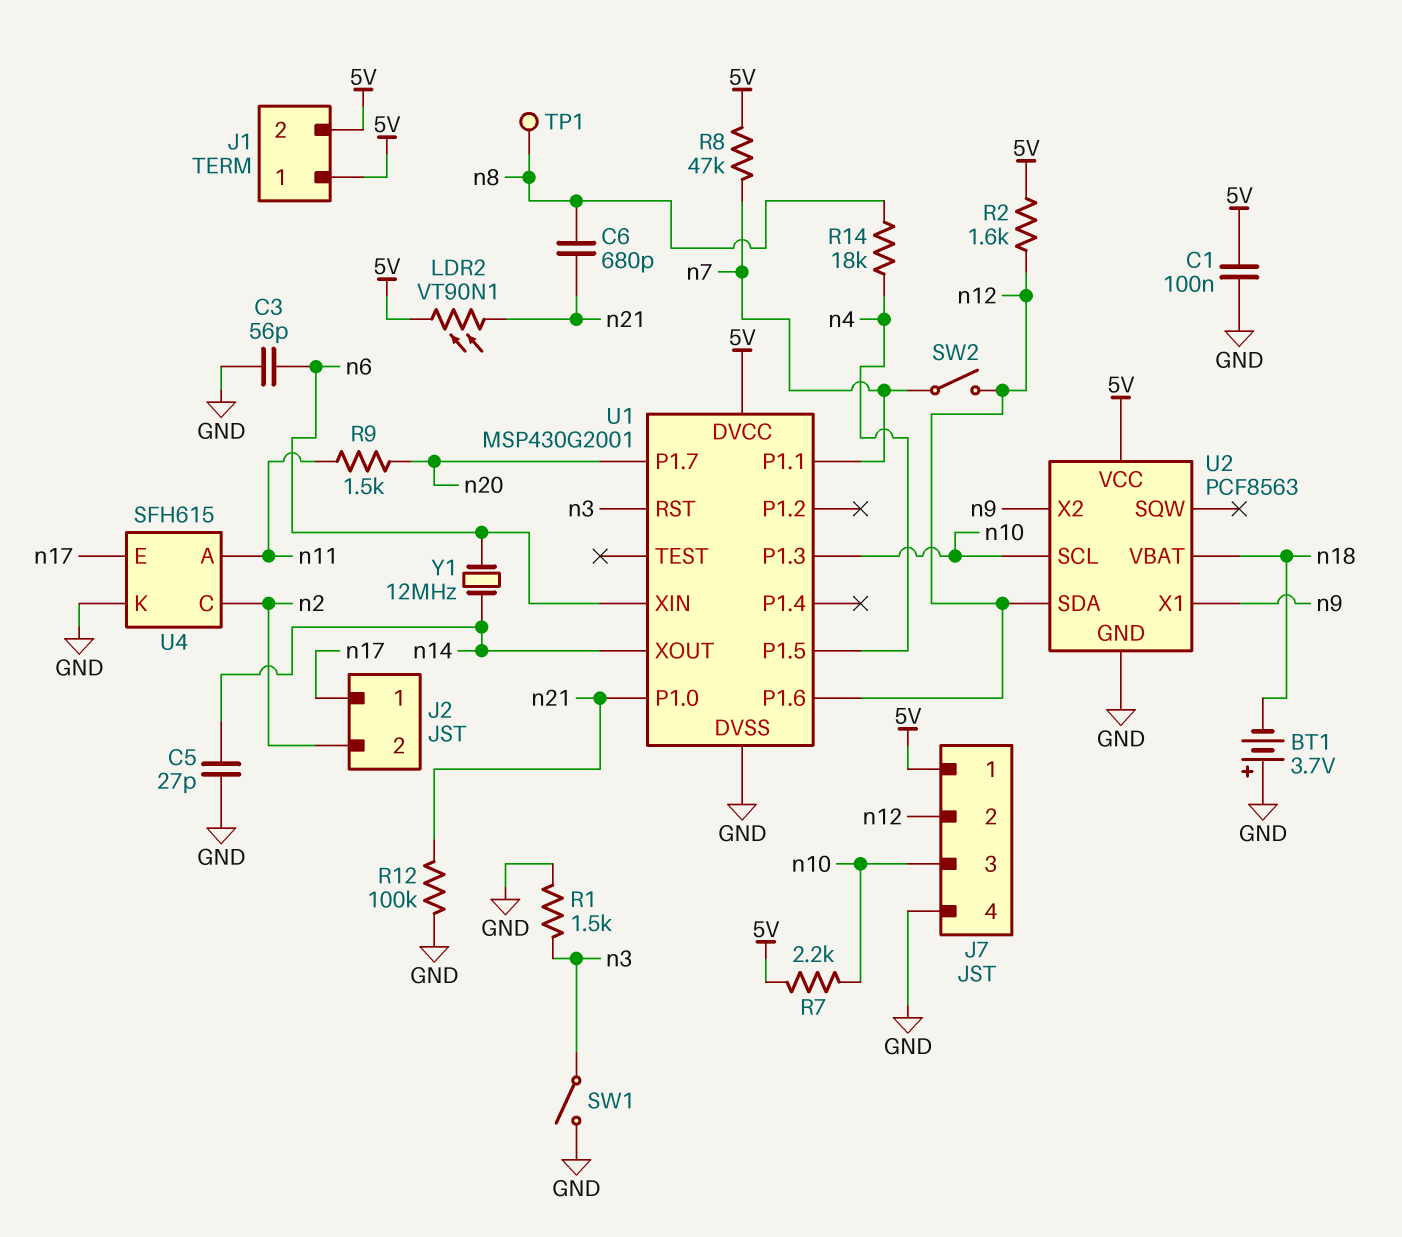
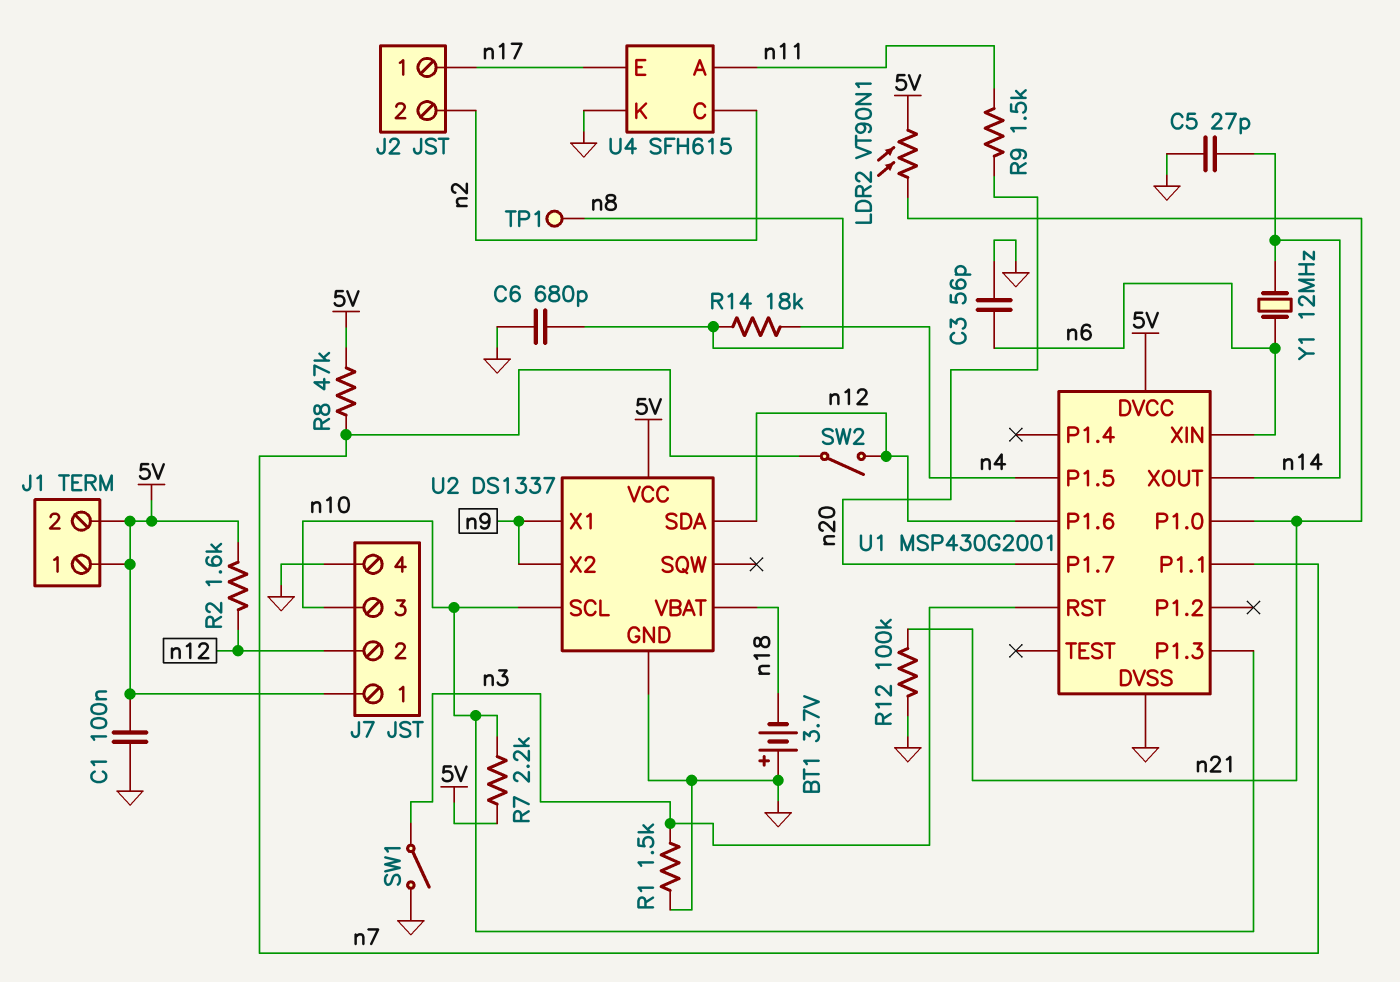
C6: 680pF (n8, n21) -> 680pF (GND, n8)
U2: PCF8563 -> DS1337

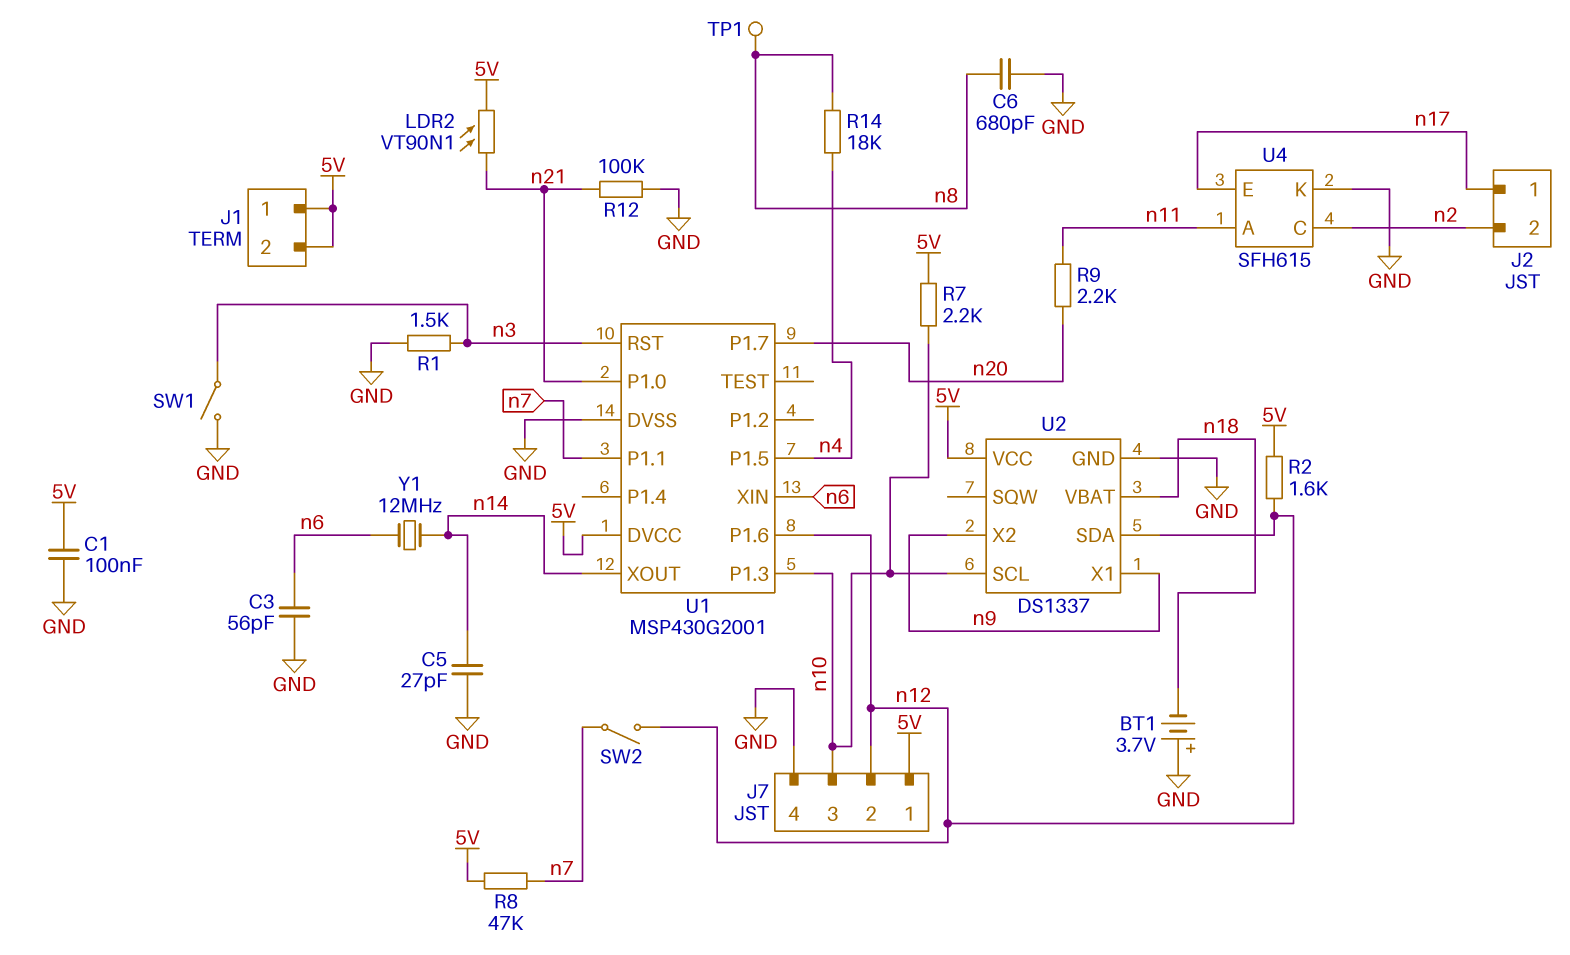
R9: 1.5k (n11, n20) -> 2.2k (n11, n20)

